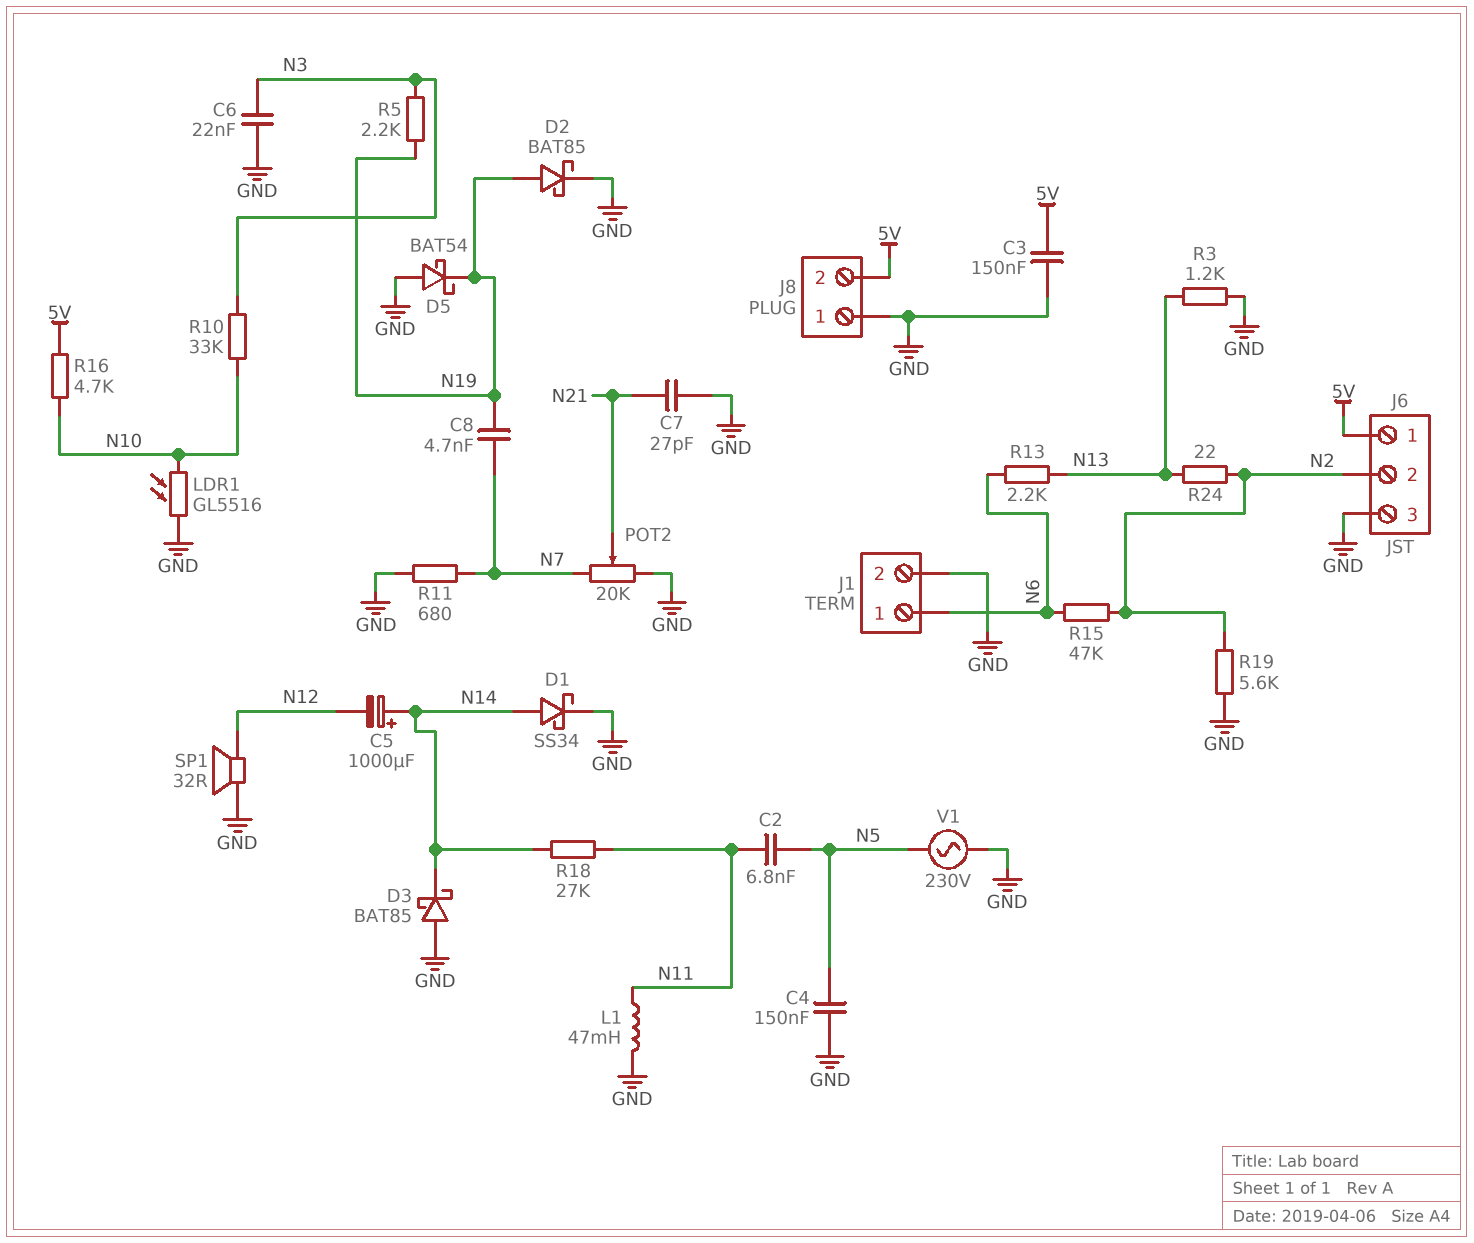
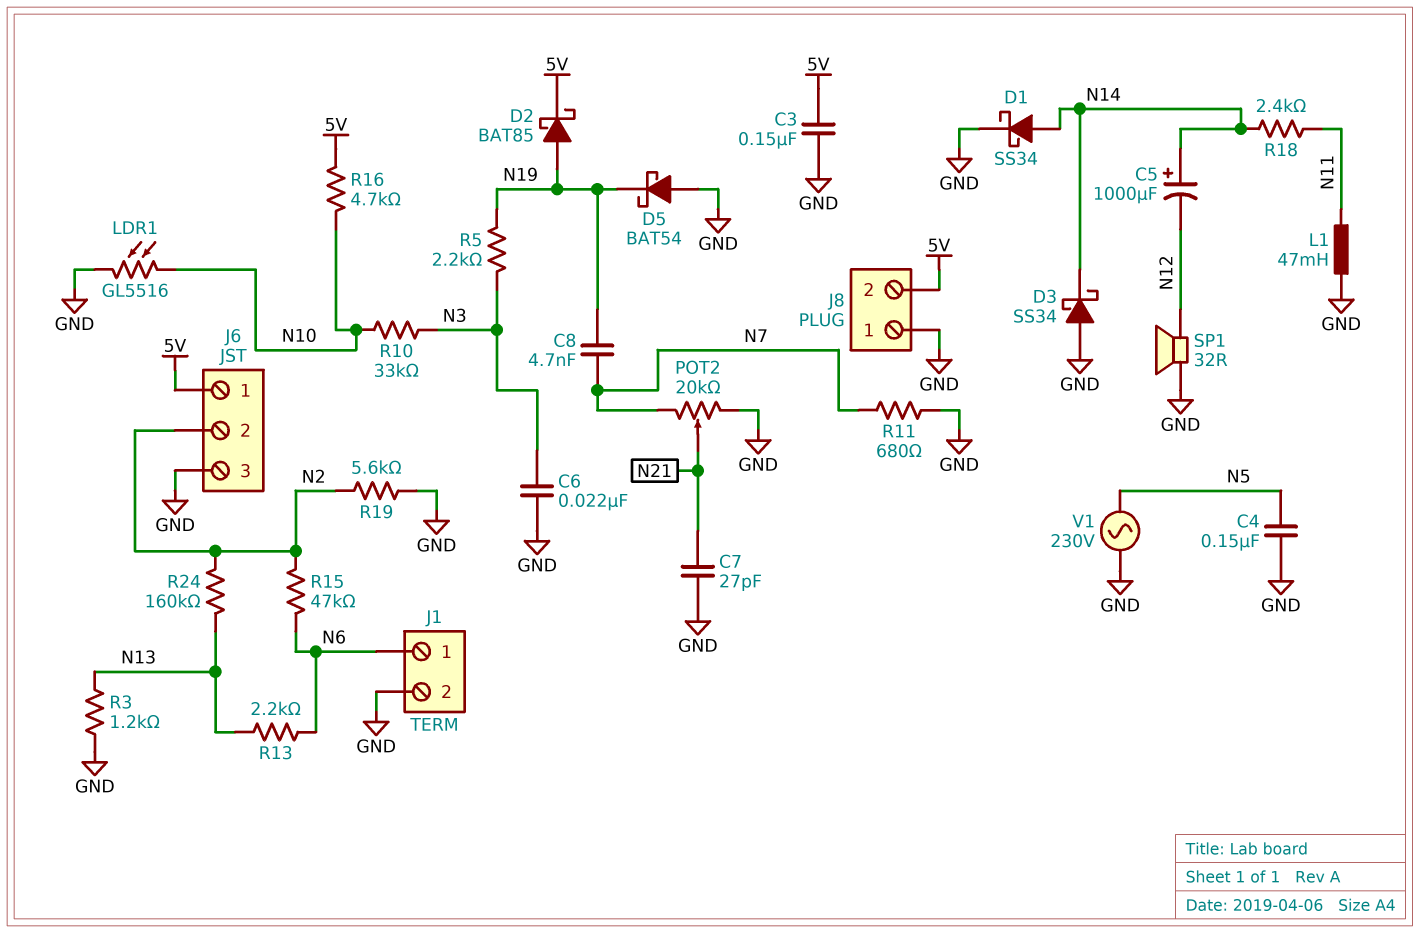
C2: 6.8nF (N5, N11) -> none
D2: schottky BAT85 (A N19, K GND) -> schottky BAT85 (A N19, K 5V)
D3: schottky BAT85 (A GND, K N14) -> schottky SS34 (A GND, K N14)
R18: 27k (N11, N14) -> 2.4k (N11, N14)
R24: 22 (N2, N13) -> 160k (N2, N13)

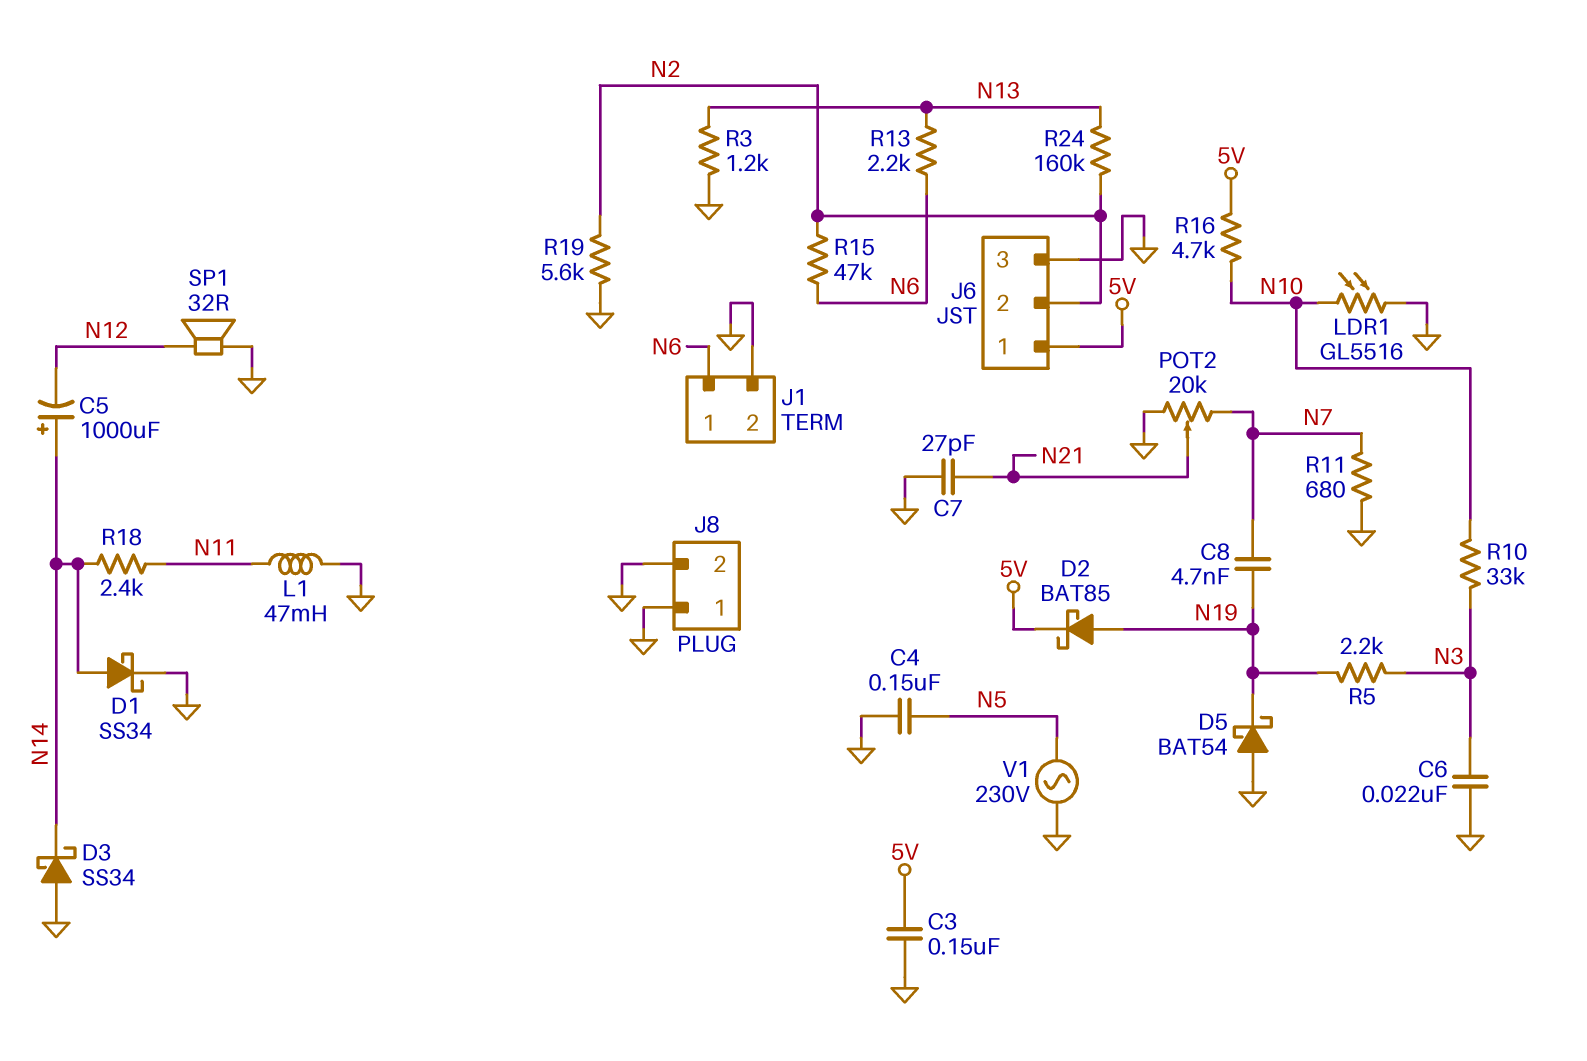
J8 pin 2: 5V -> GND

